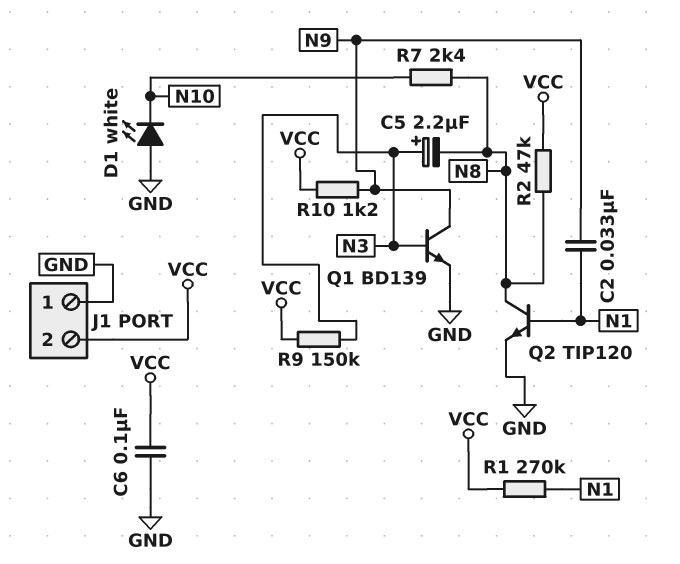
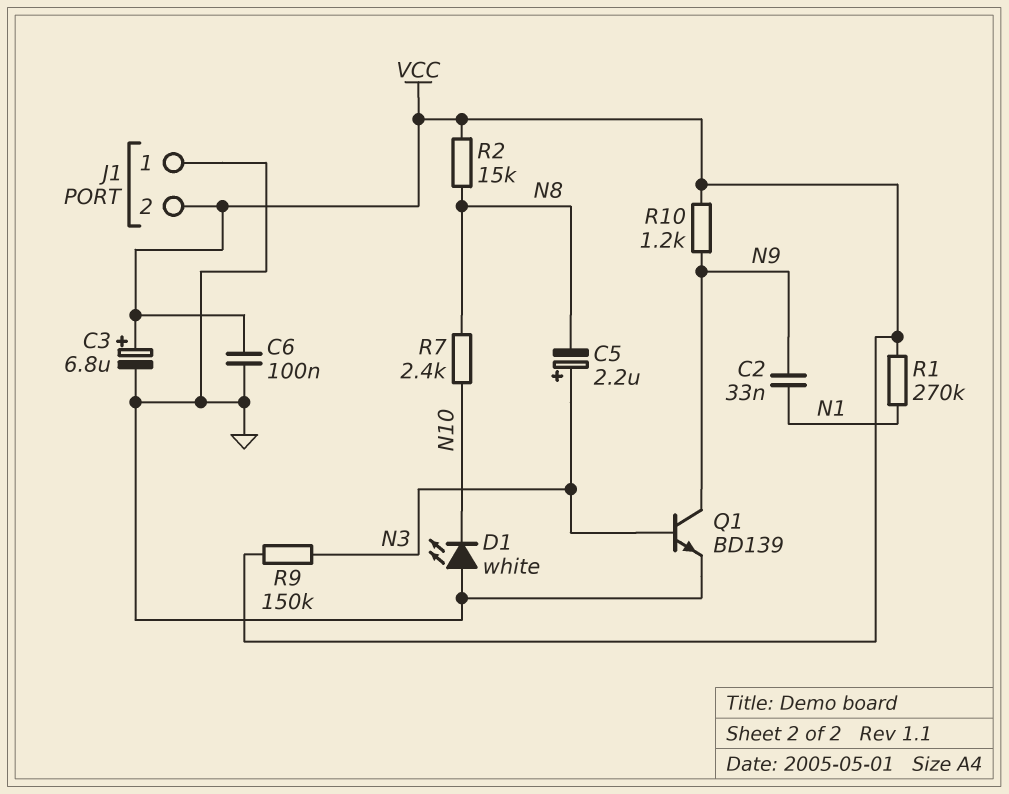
C3: none -> 6.8uF (plus VCC, minus GND)
Q2: NPN TIP120 (B N1, C N8, E GND) -> none
R2: 47k (N8, VCC) -> 15k (N8, VCC)

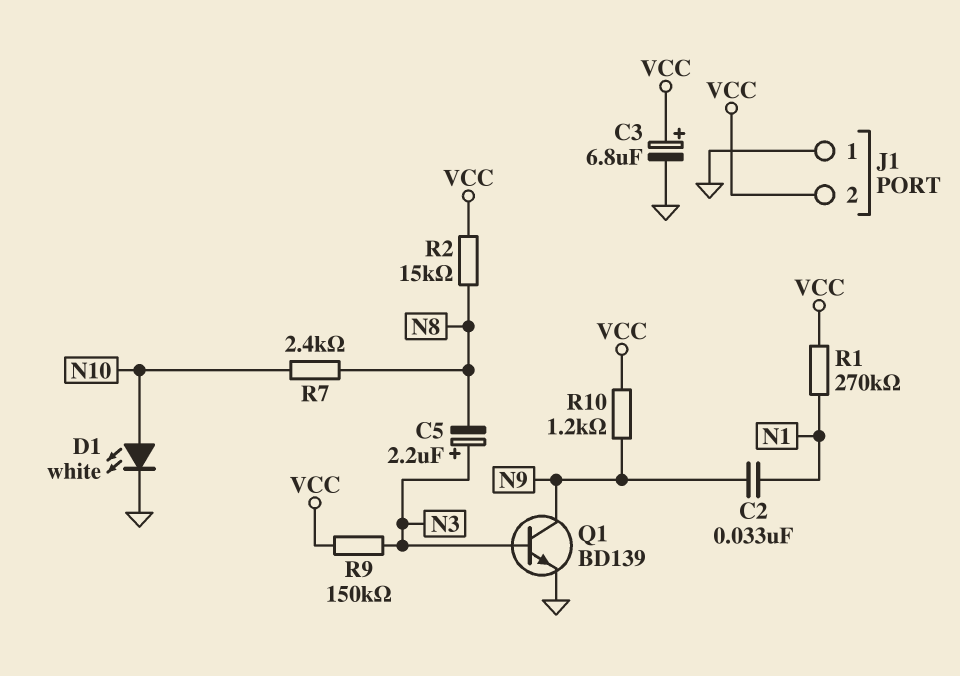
C6: 100nF (GND, VCC) -> none
D1: LED white (A GND, K N10) -> LED white (A N10, K GND)

